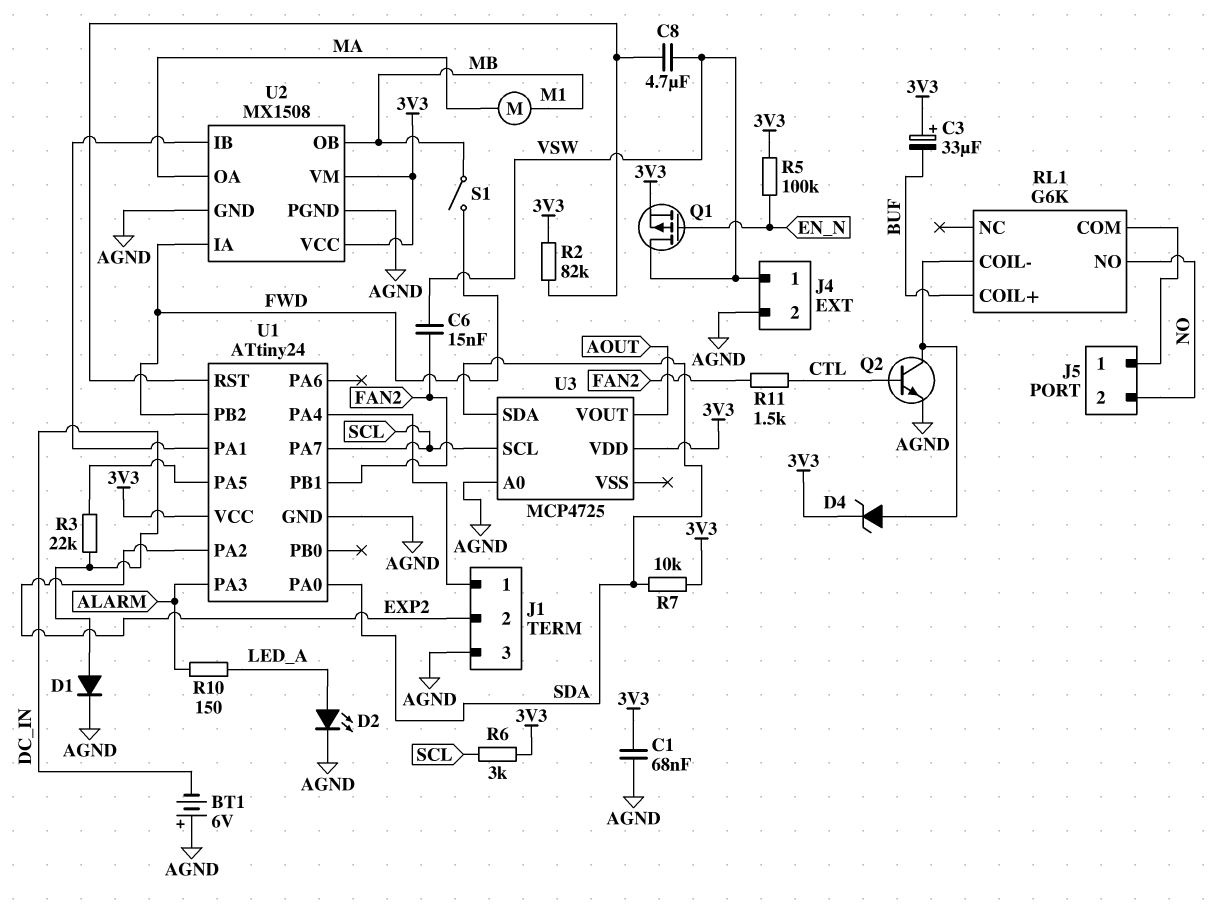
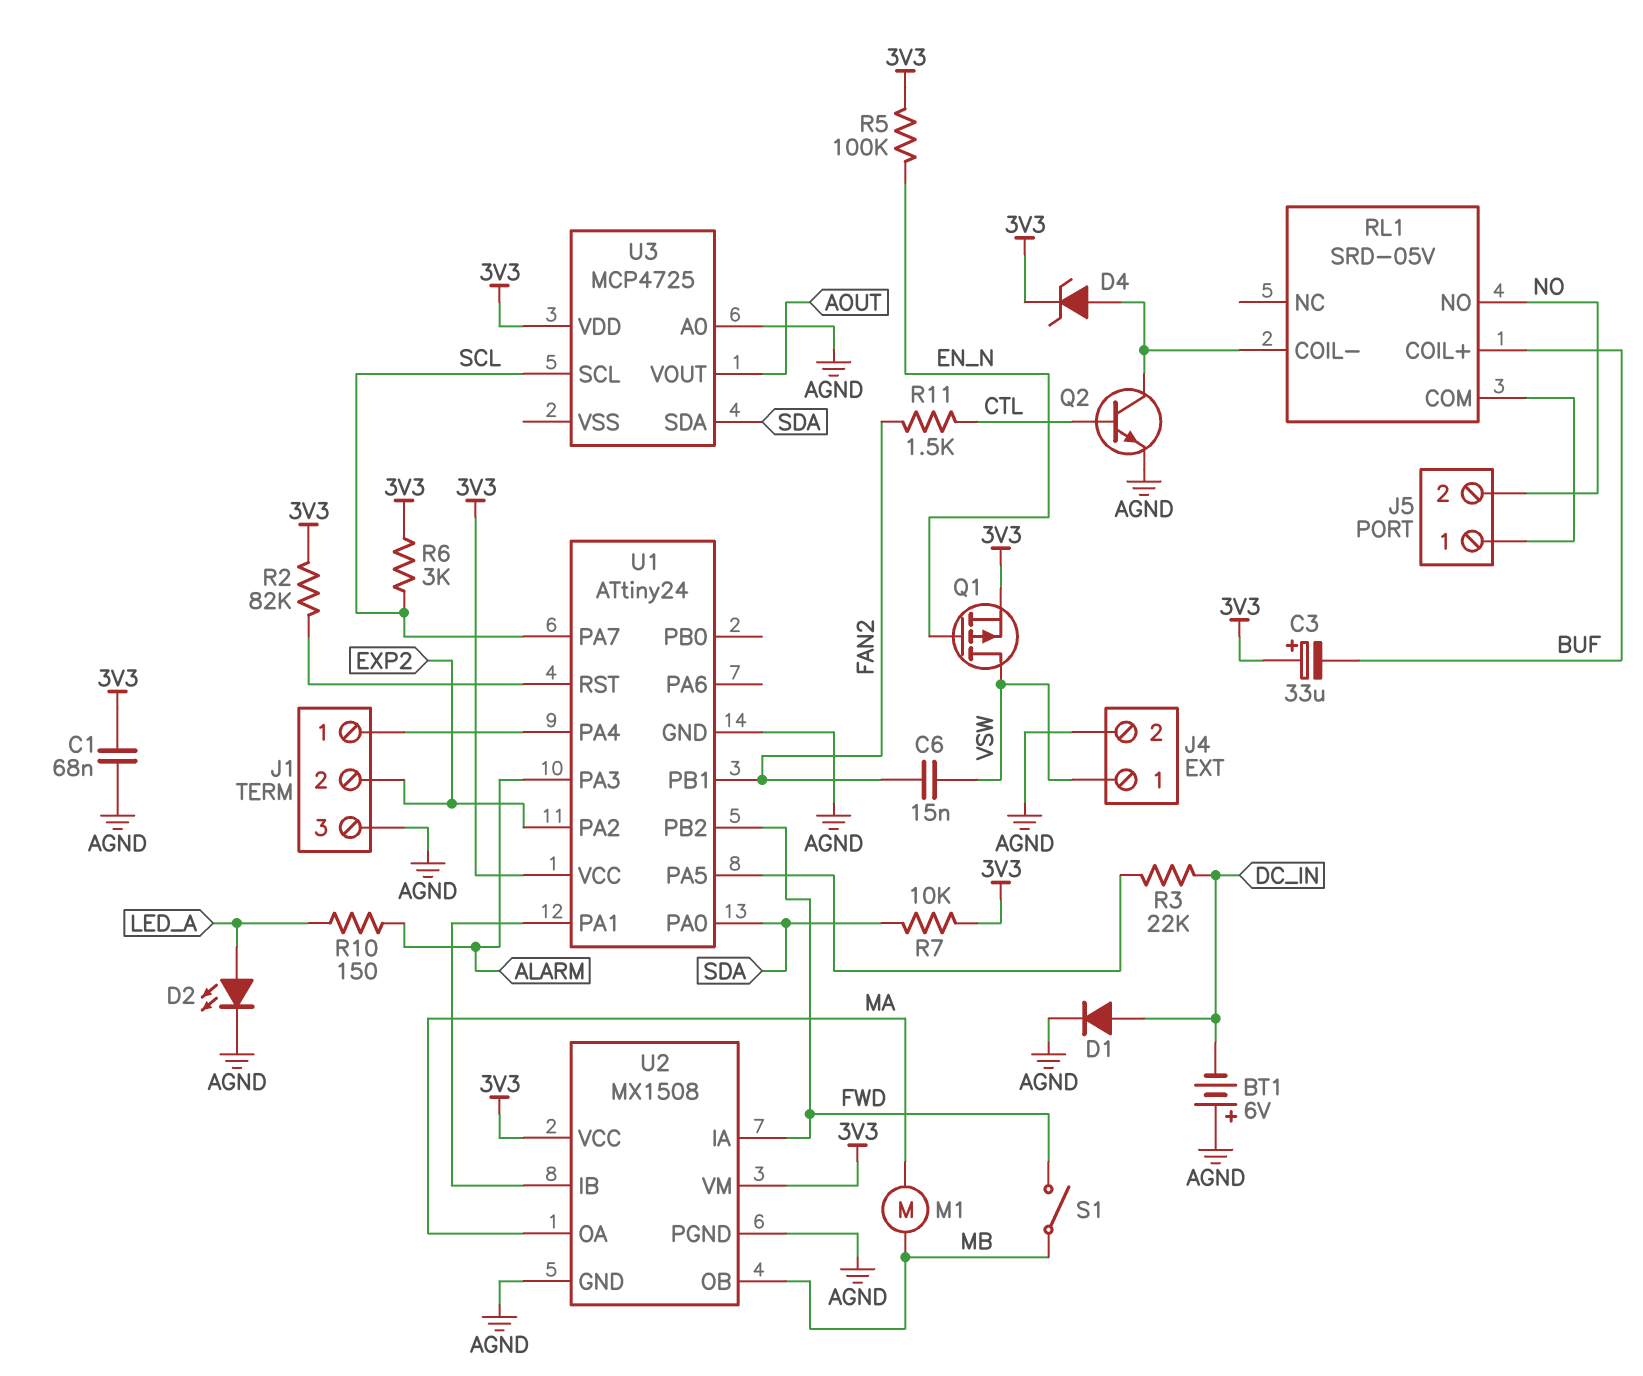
C8: 4.7uF (U1/RST, VSW) -> none
RL1: G6K -> SRD-05V

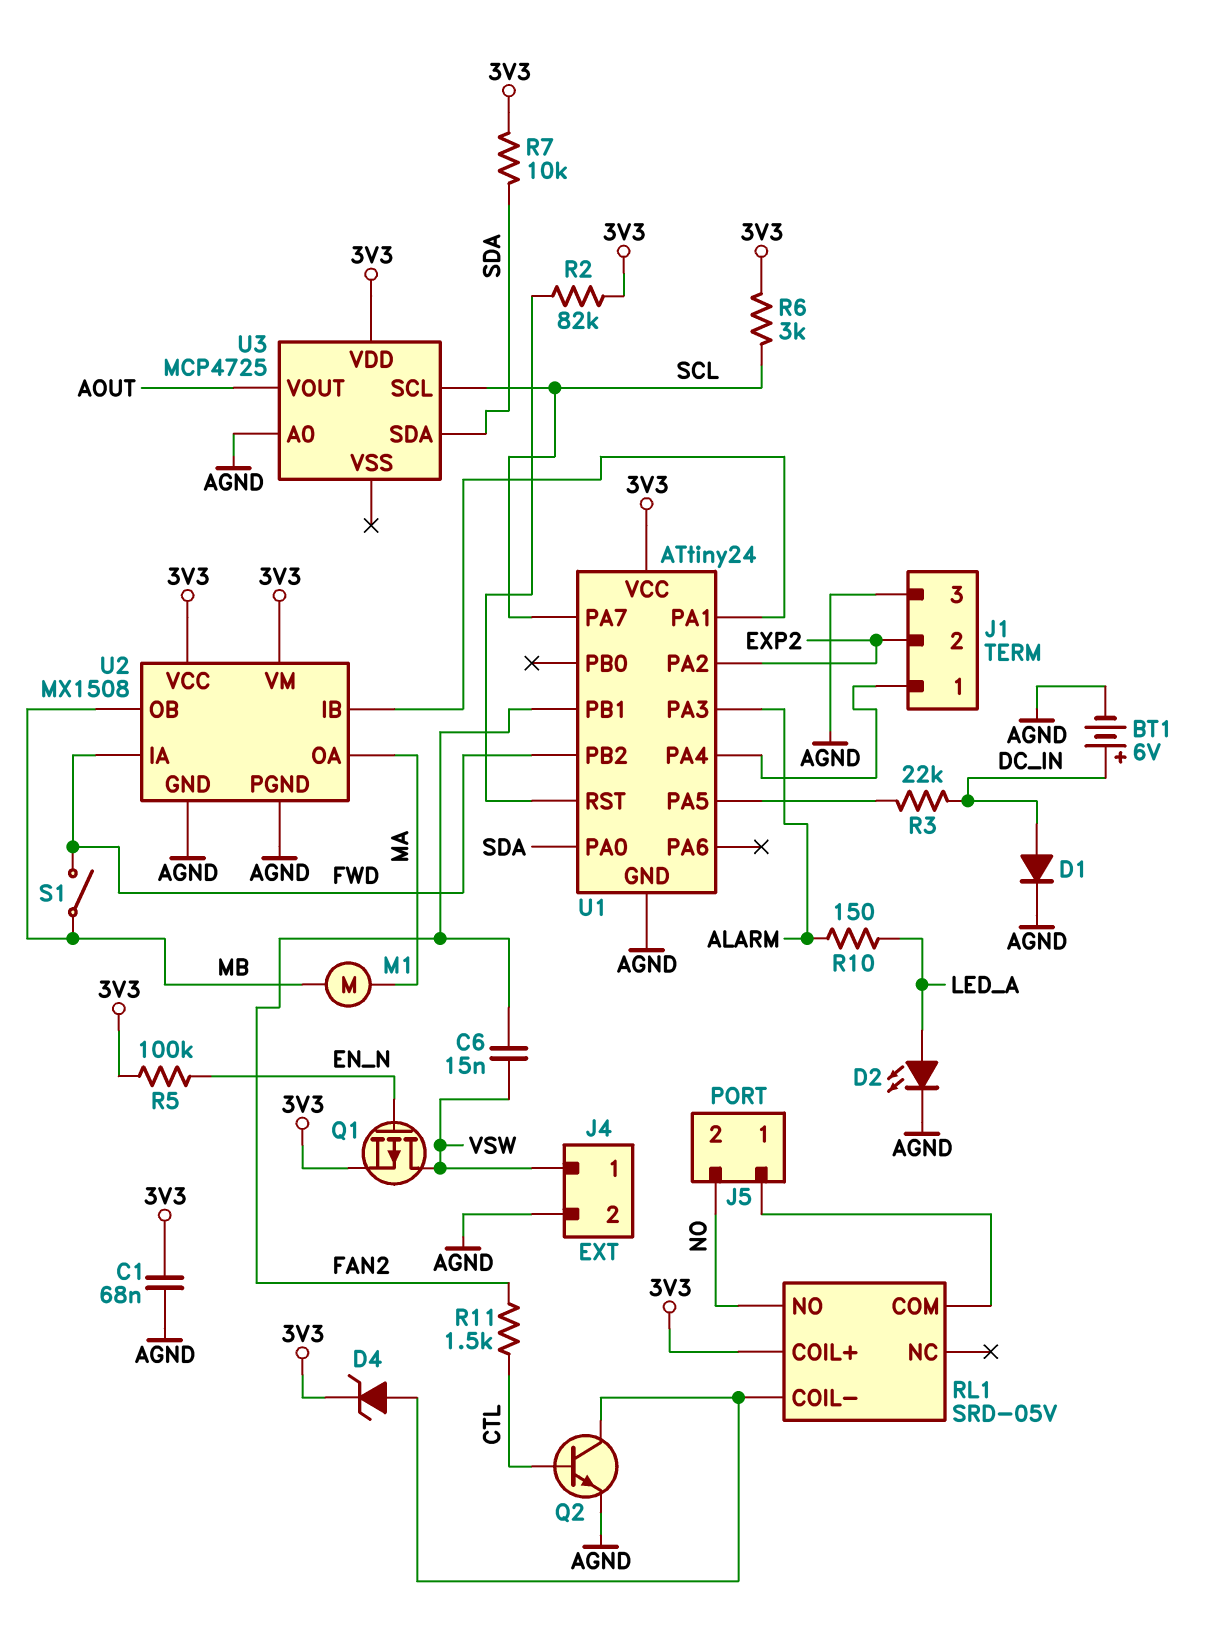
BT1: 6V (plus AGND, minus DC_IN) -> 6V (plus DC_IN, minus AGND)
C3: 33uF (plus 3V3, minus BUF) -> none
RL1 pin COIL+: BUF -> 3V3

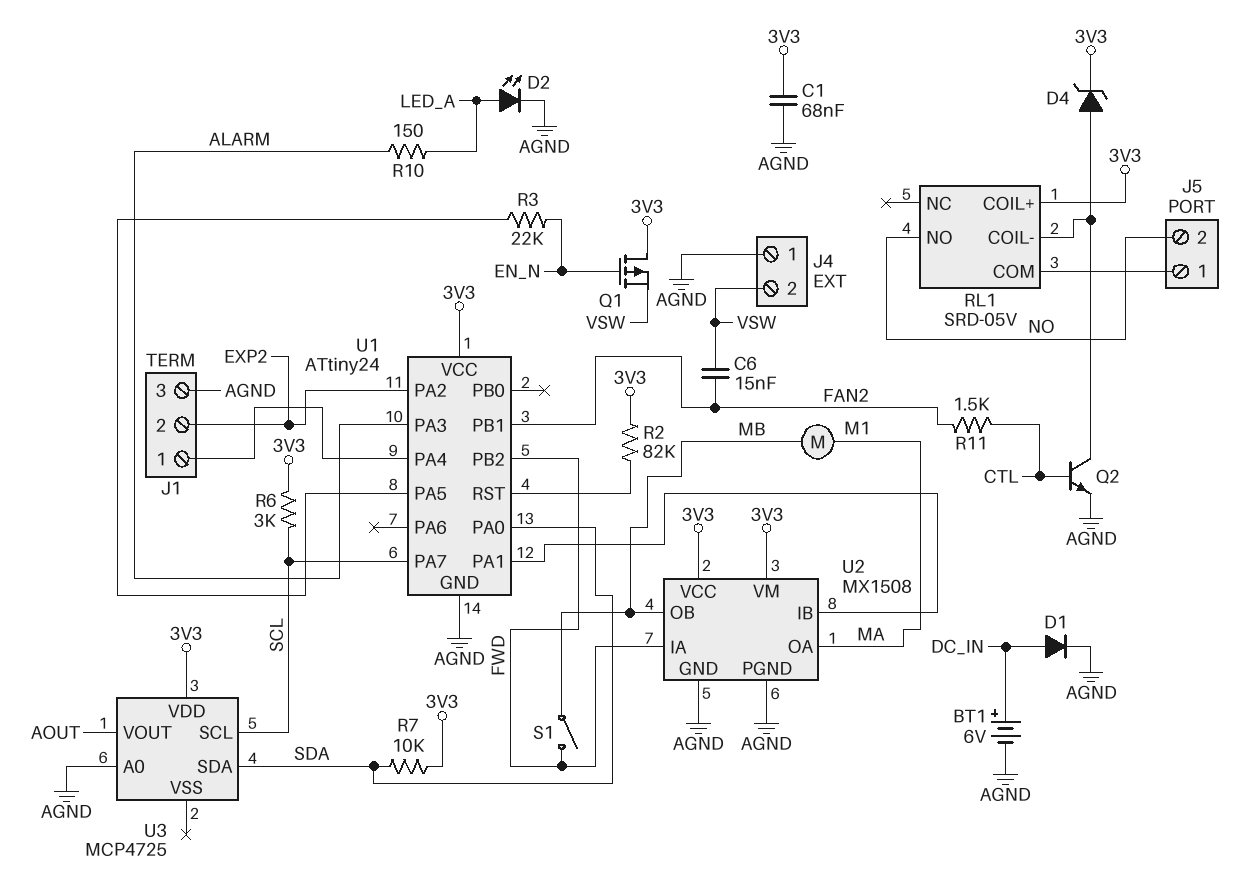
J4 pin 1: VSW -> AGND
J4 pin 2: AGND -> VSW
Q1: PMOS (G EN_N, D VSW, S 3V3) -> PMOS (G EN_N, D 3V3, S VSW)
R3: 22k (DC_IN, U1/PA5) -> 22k (EN_N, U1/PA5)
R5: 100k (3V3, EN_N) -> none

